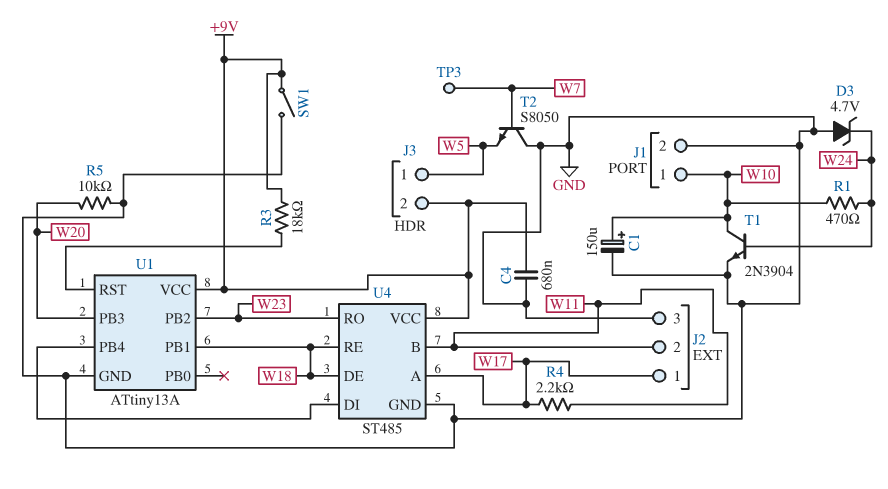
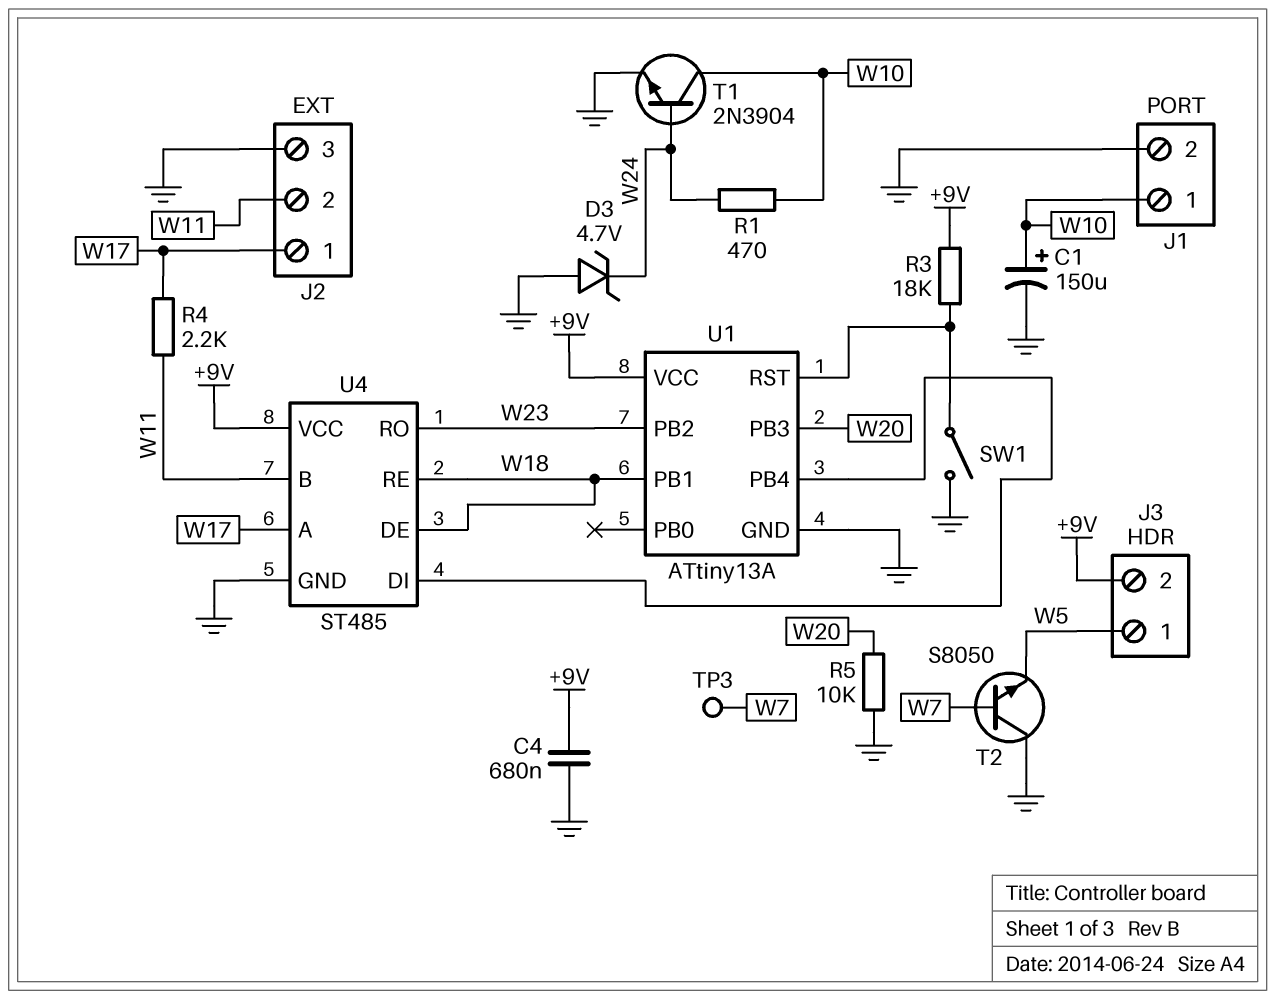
SW1: switch (+9V, GND) -> switch (GND, U1/RST)

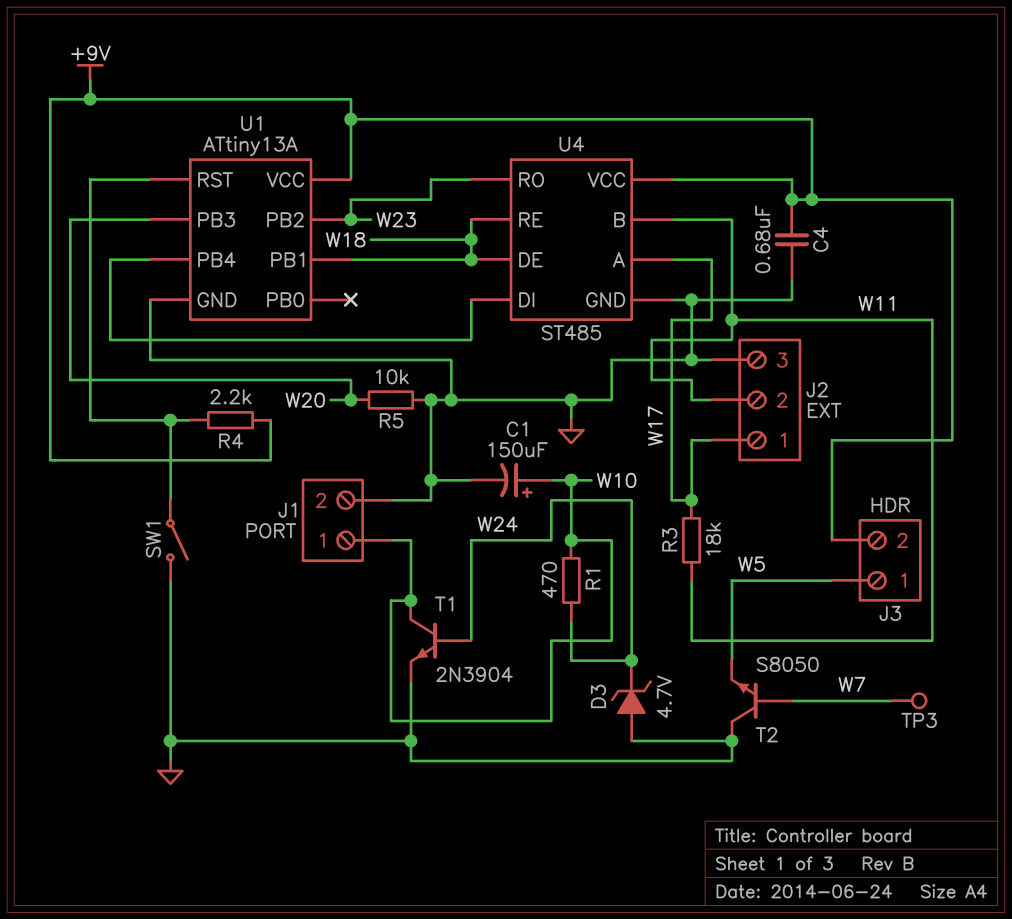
R3: 18k (+9V, U1/RST) -> 18k (W11, W17)
R4: 2.2k (W11, W17) -> 2.2k (+9V, U1/RST)

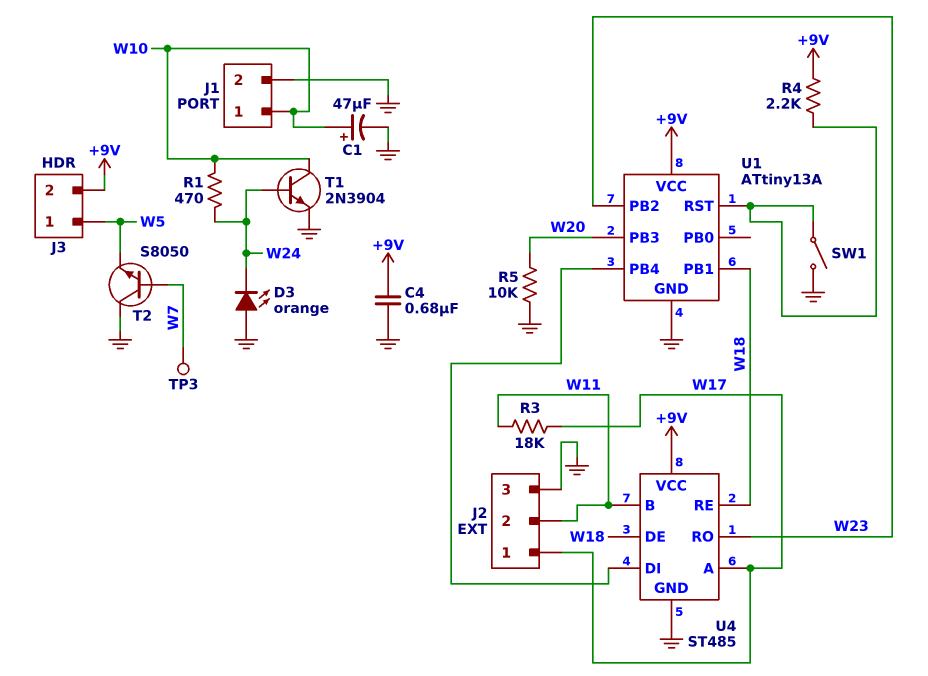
C1: 150uF (plus W10, minus GND) -> 47uF (plus W10, minus GND)
D3: zener 4.7V (A GND, K W24) -> LED orange (A GND, K W24)

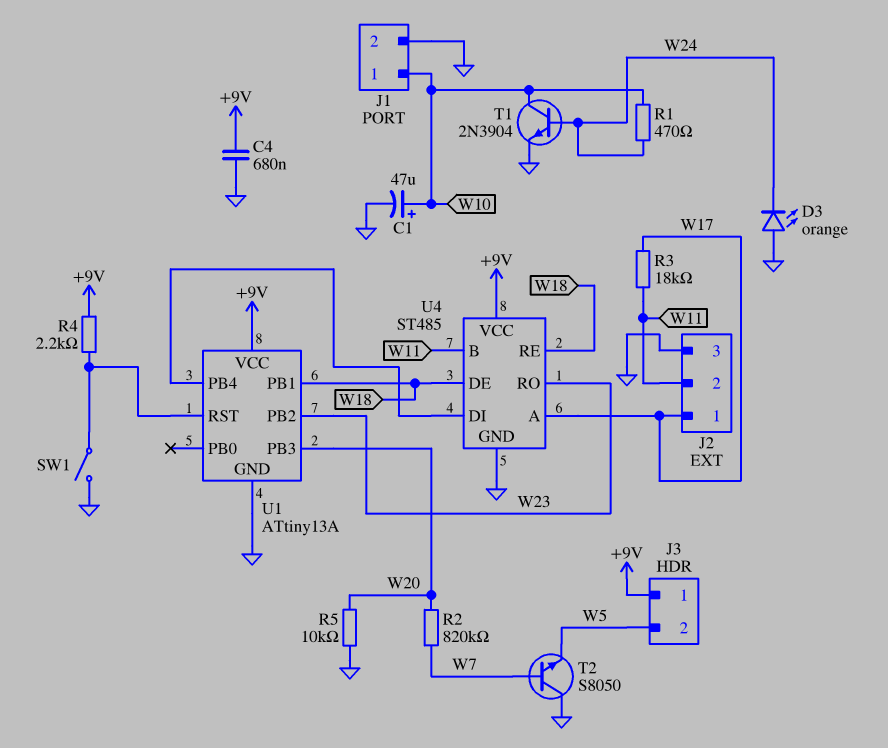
J3 pin 1: W5 -> +9V
J3 pin 2: +9V -> W5
R2: none -> 820k (W7, W20)
TP3: test point (W7) -> none

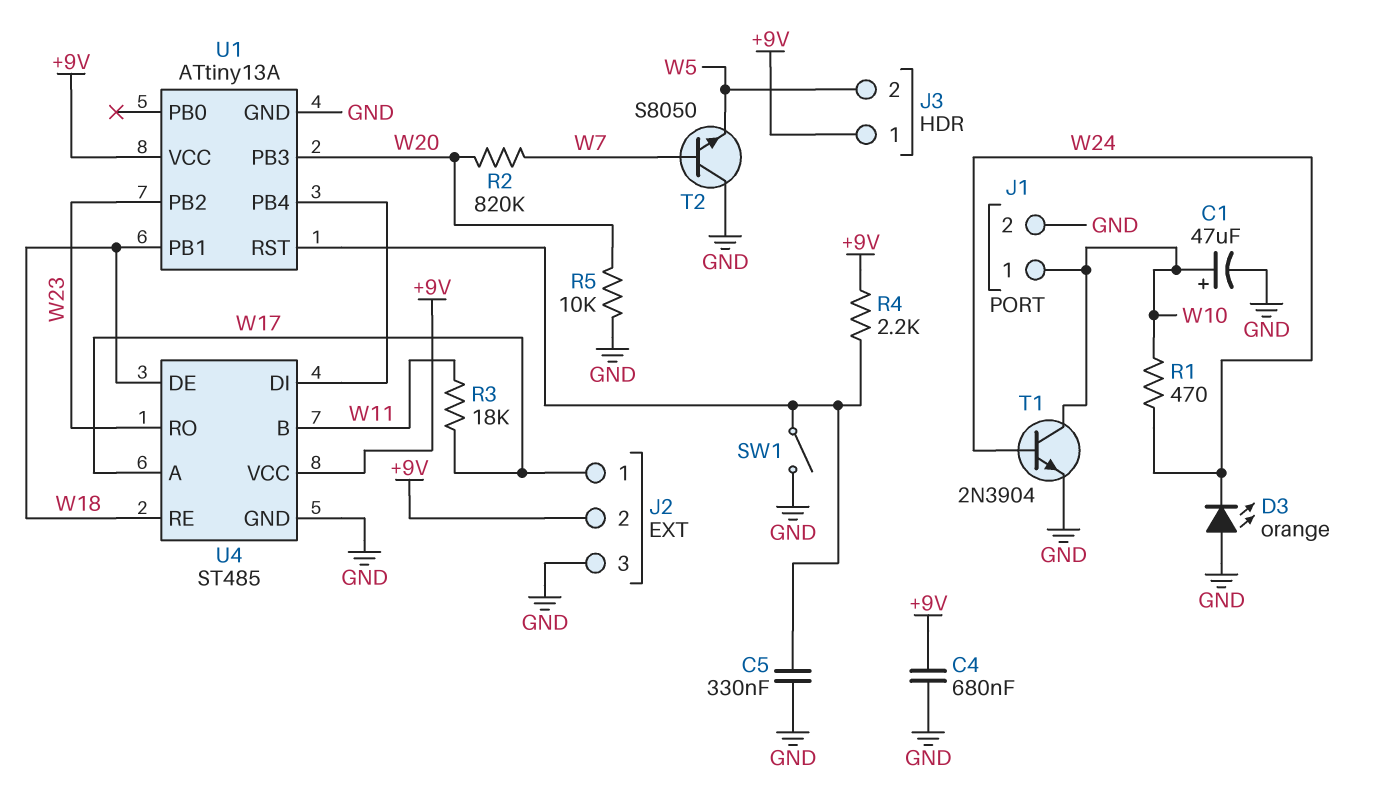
C5: none -> 330nF (GND, U1/RST)
J2 pin 2: W11 -> +9V

